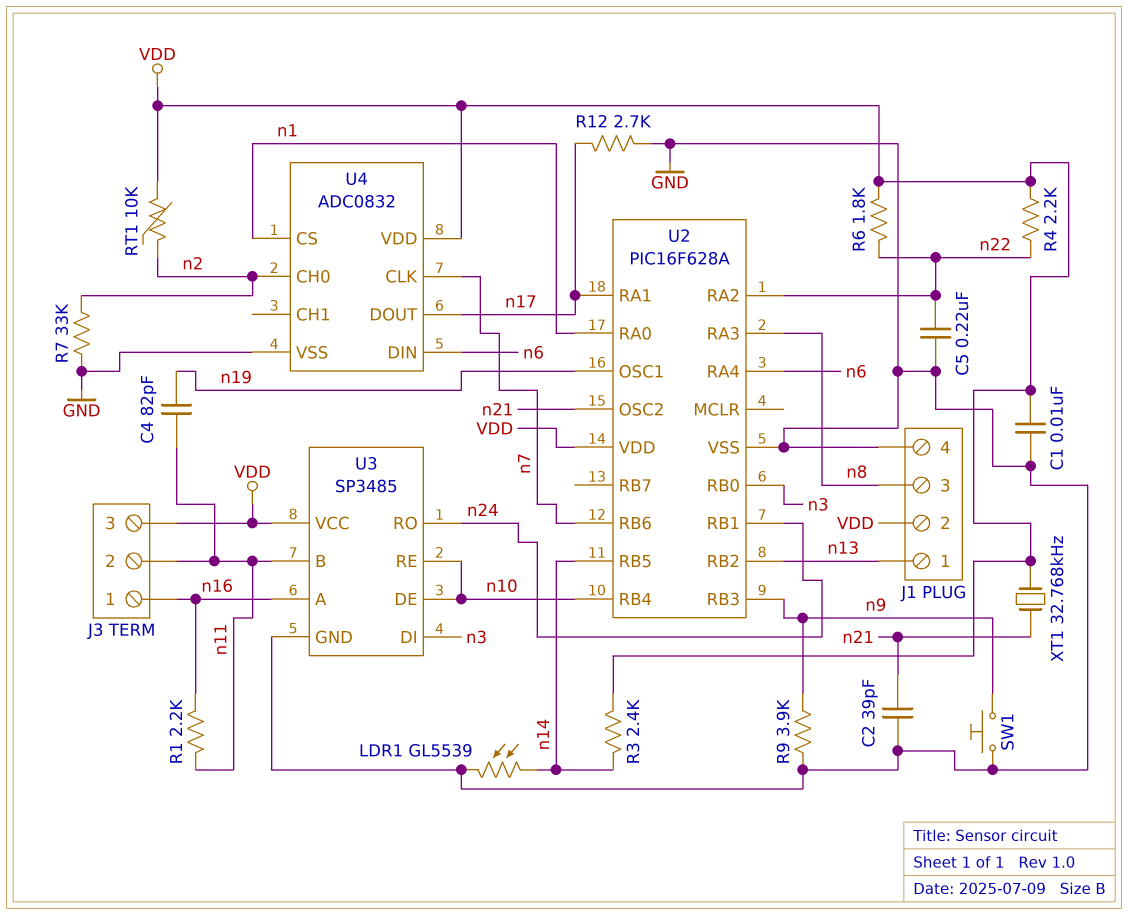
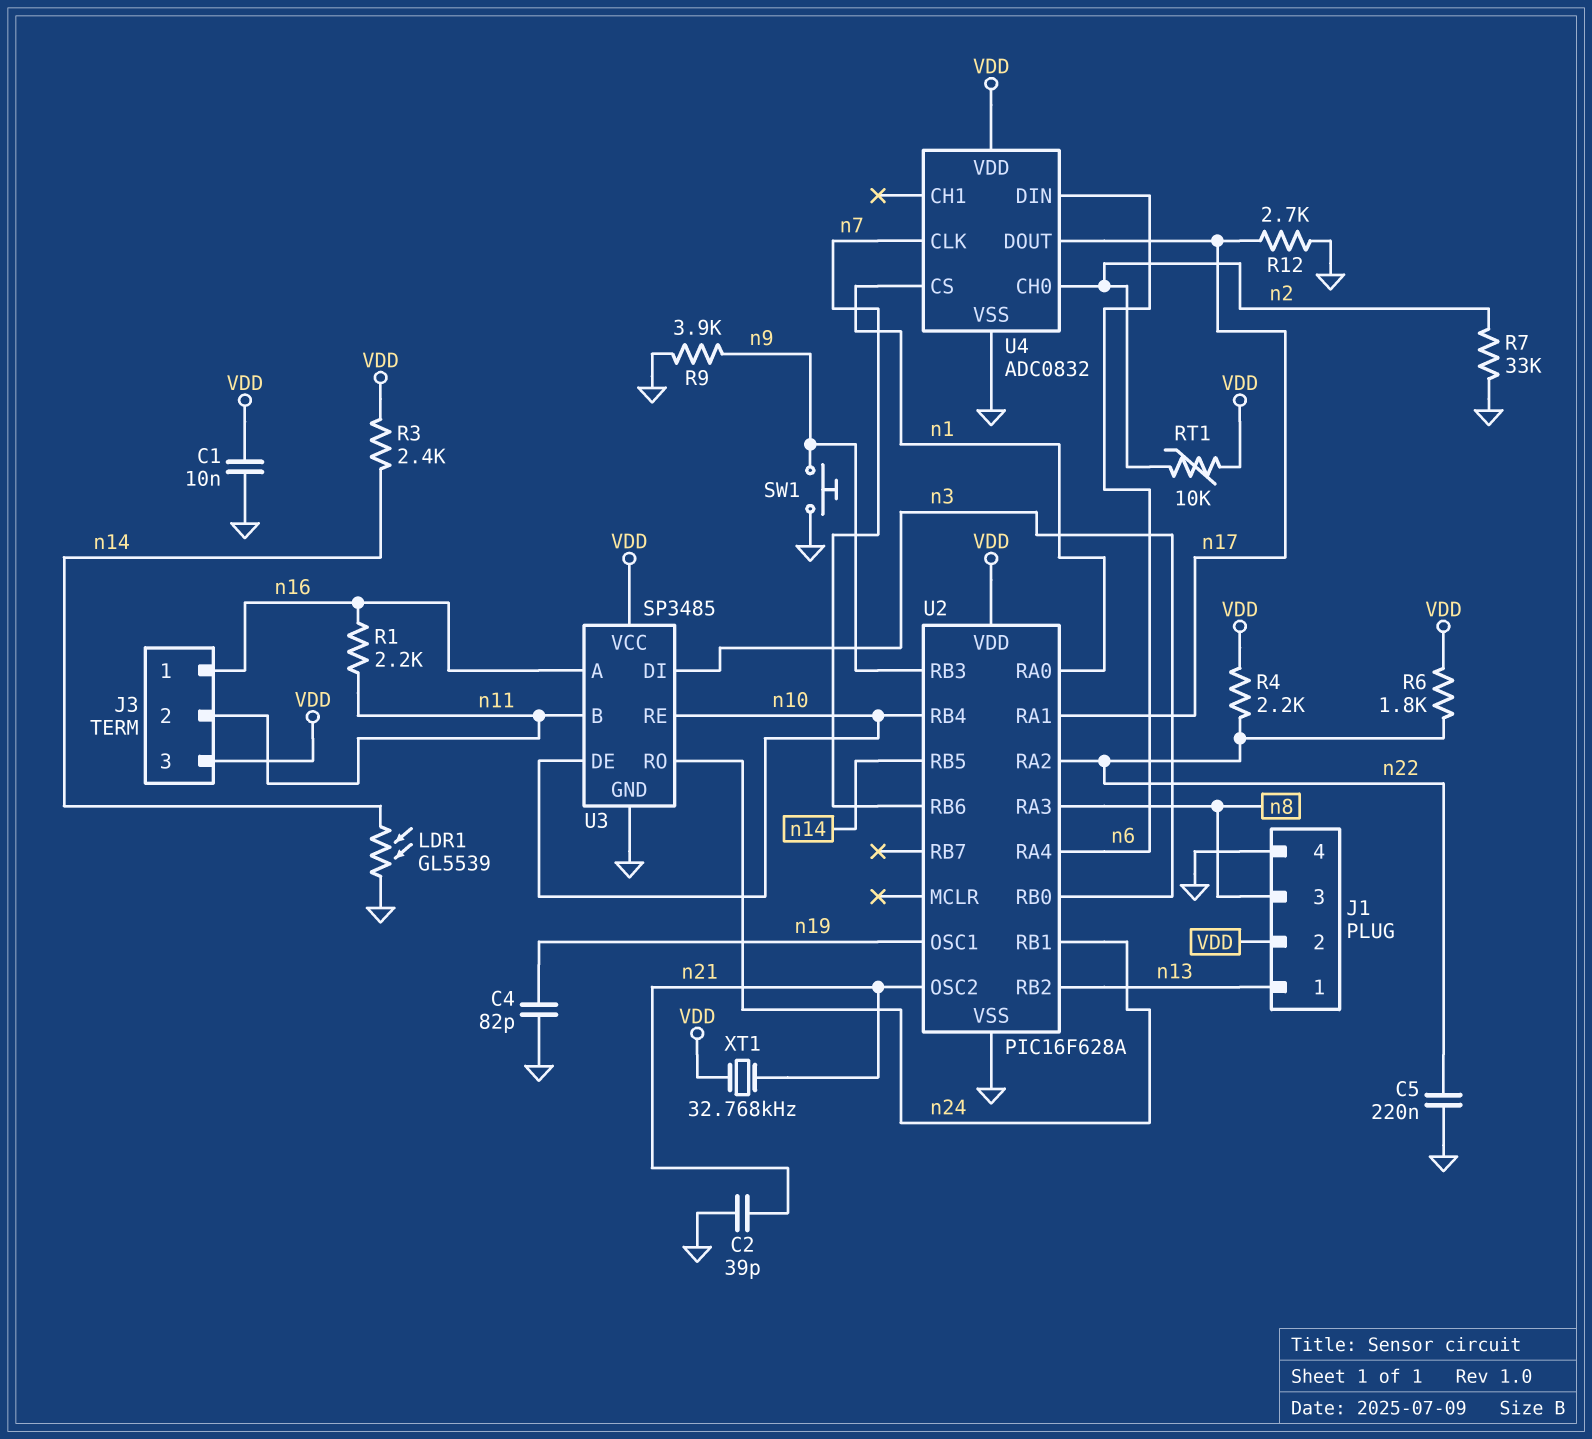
C4: 82pF (n11, n19) -> 82pF (GND, n19)

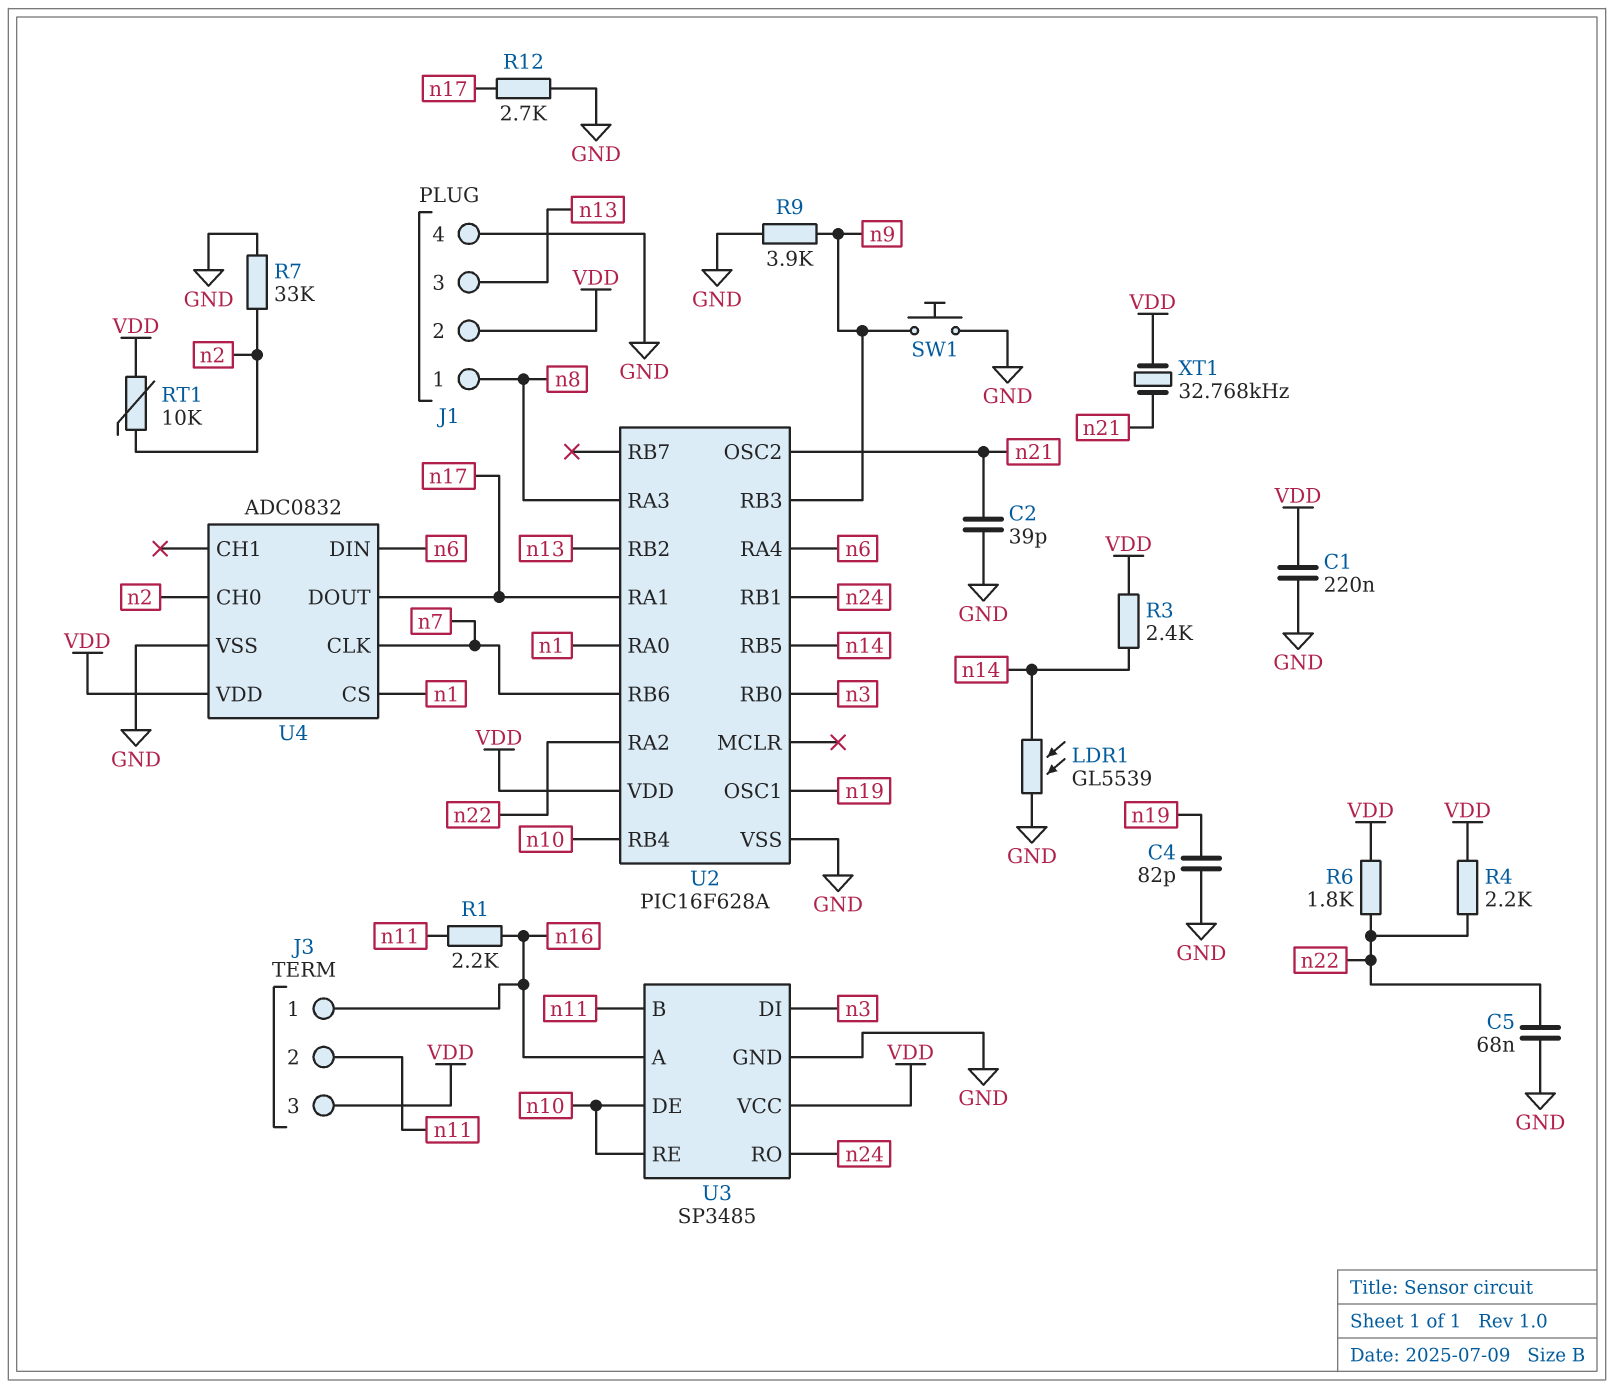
C1: 10nF (GND, VDD) -> 220nF (GND, VDD)
C5: 220nF (GND, n22) -> 68nF (GND, n22)
J1 pin 1: n13 -> n8
J1 pin 3: n8 -> n13

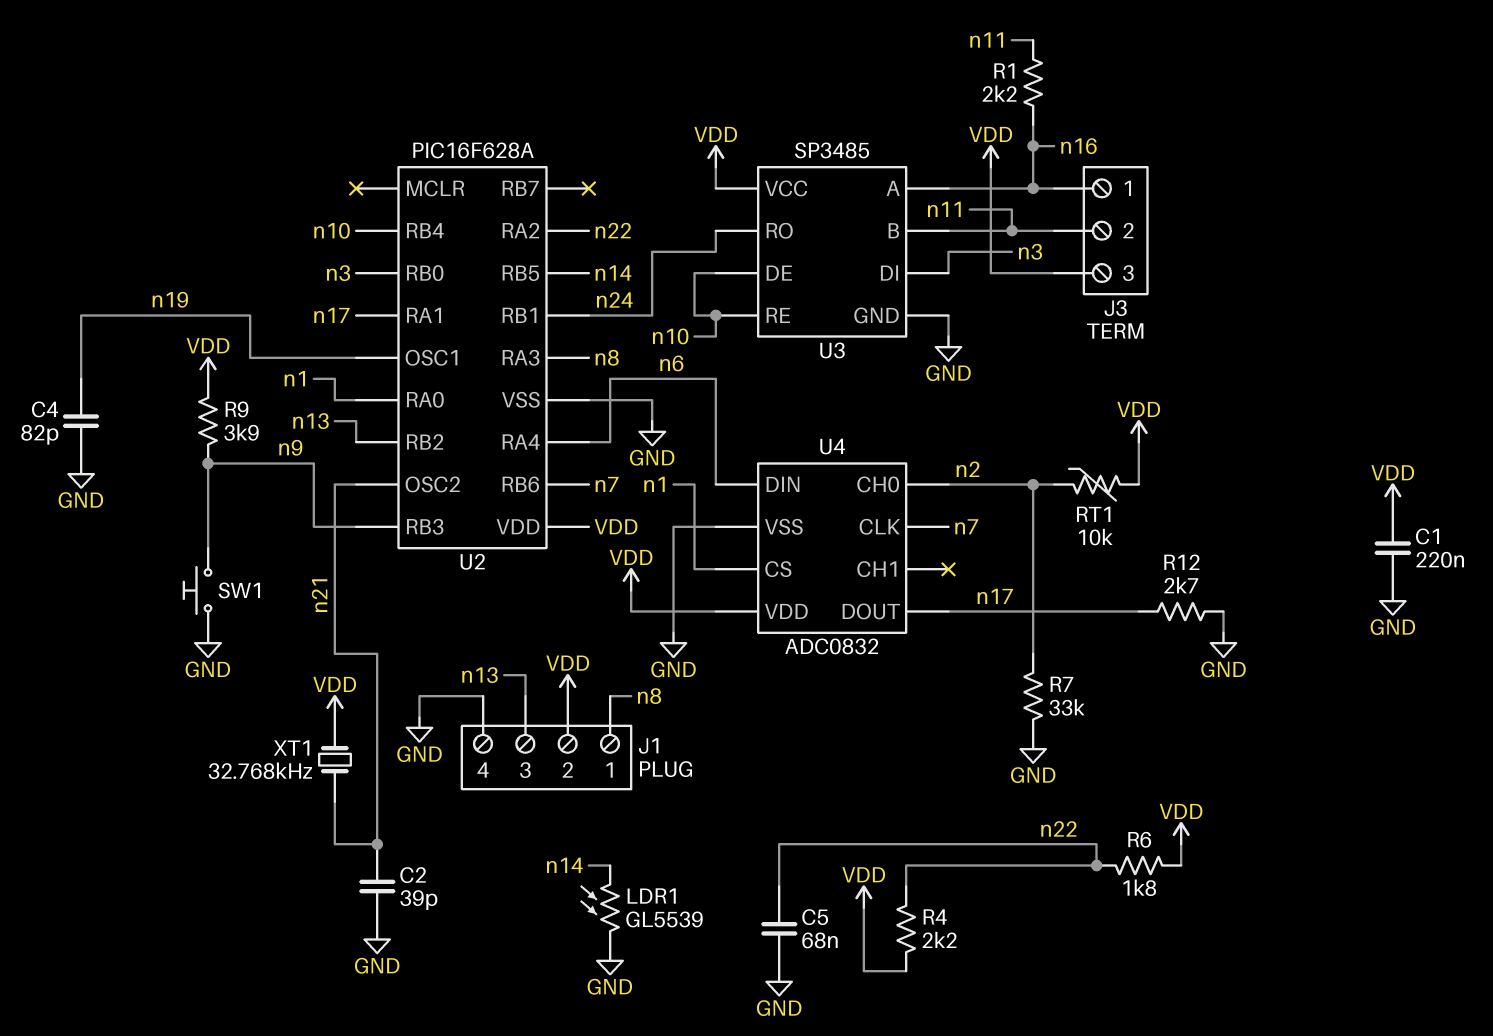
R3: 2.4k (VDD, n14) -> none
R9: 3.9k (GND, n9) -> 3.9k (VDD, n9)

